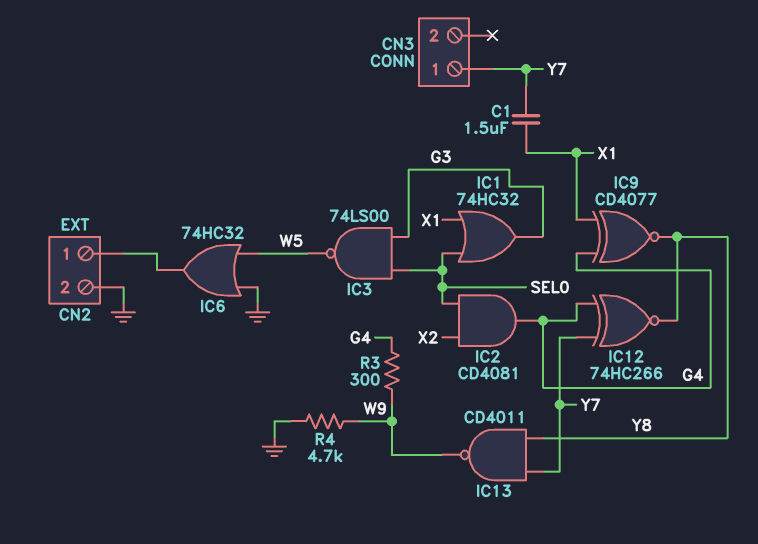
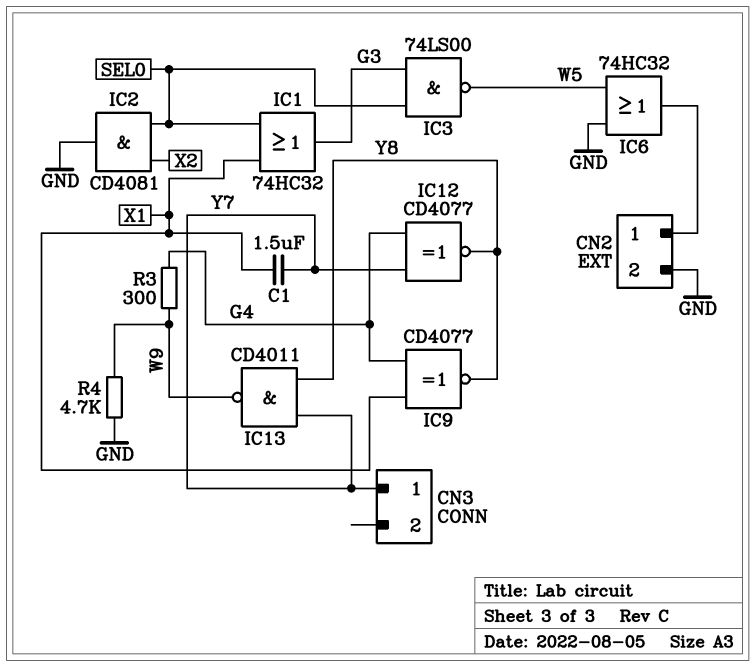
IC2: AND CD4081 (in SEL0, in X2, out G4) -> AND CD4081 (in SEL0, in X2, out GND)
IC12: XNOR 74HC266 (in G4, in Y7, out Y8) -> XNOR CD4077 (in G4, in Y7, out Y8)

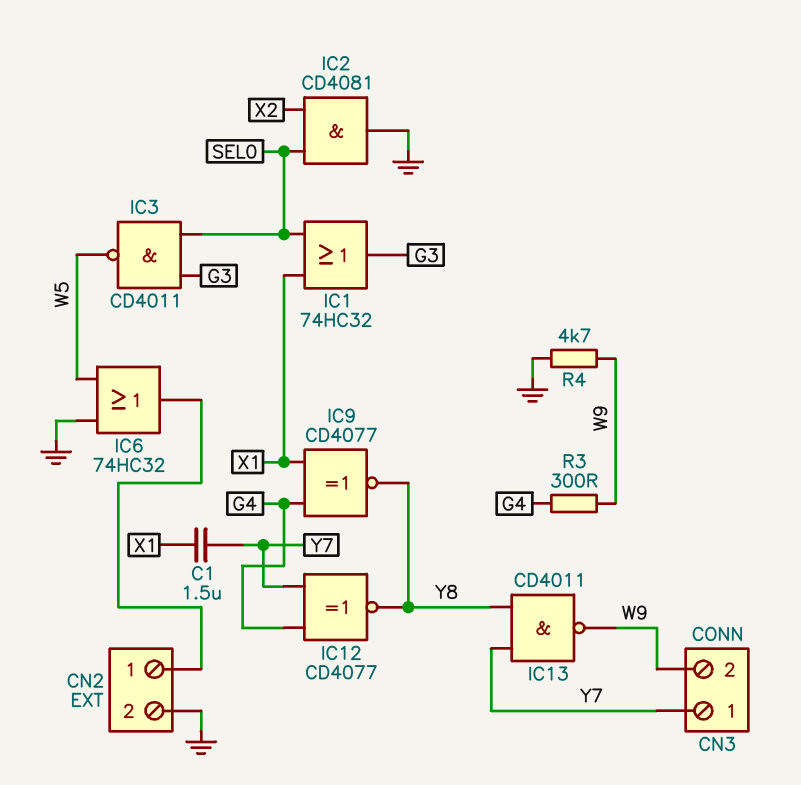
CN3 pin 2: none -> W9
IC3: NAND 74LS00 (in G3, in SEL0, out W5) -> NAND CD4011 (in G3, in SEL0, out W5)

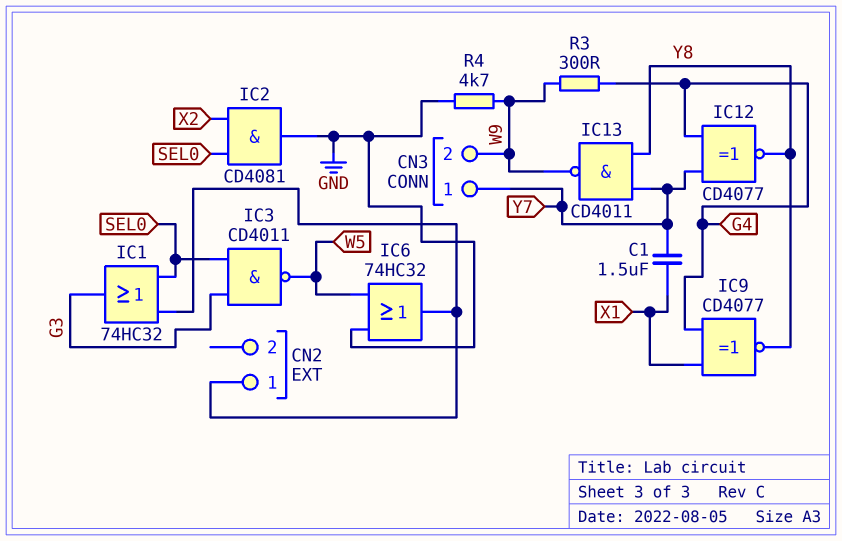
CN2 pin 2: GND -> none
IC1: OR 74HC32 (in SEL0, in X1, out G3) -> OR 74HC32 (in CN2/1, in SEL0, out G3)

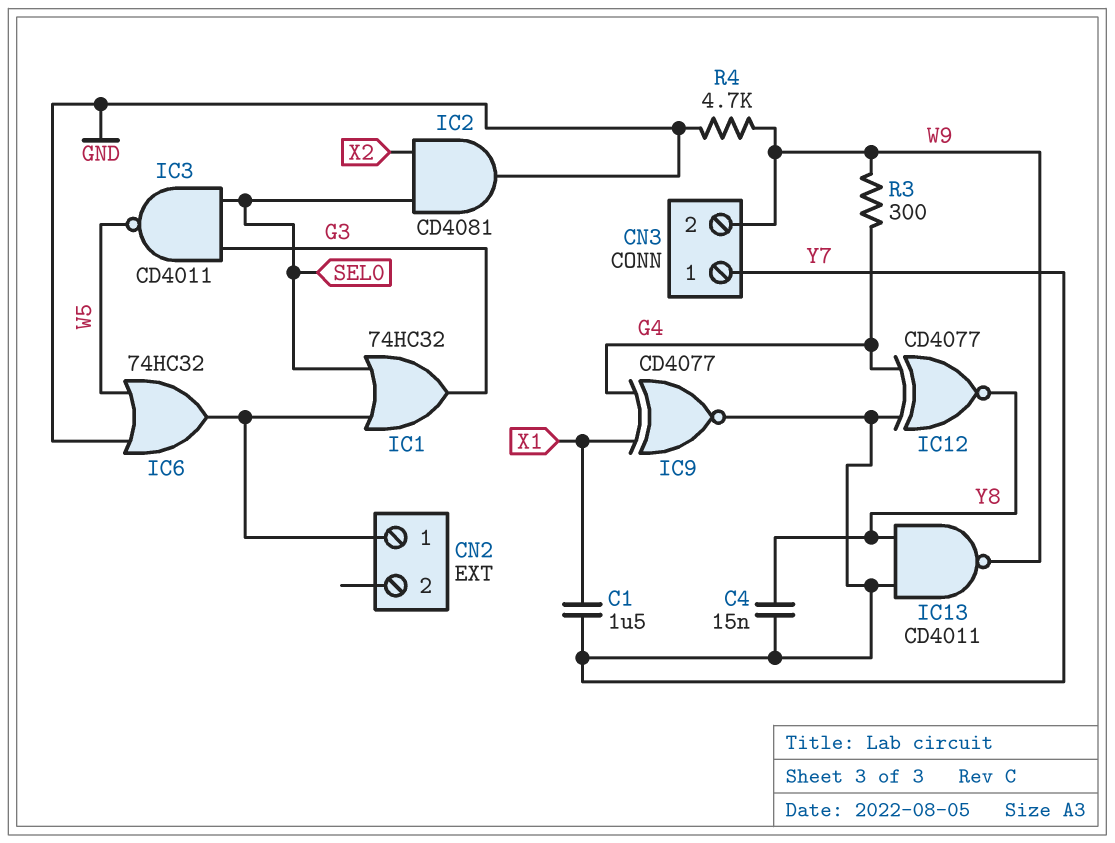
C4: none -> 15nF (Y7, Y8)
IC9: XNOR CD4077 (in G4, in X1, out Y8) -> XNOR CD4077 (in G4, in X1, out Y7)

